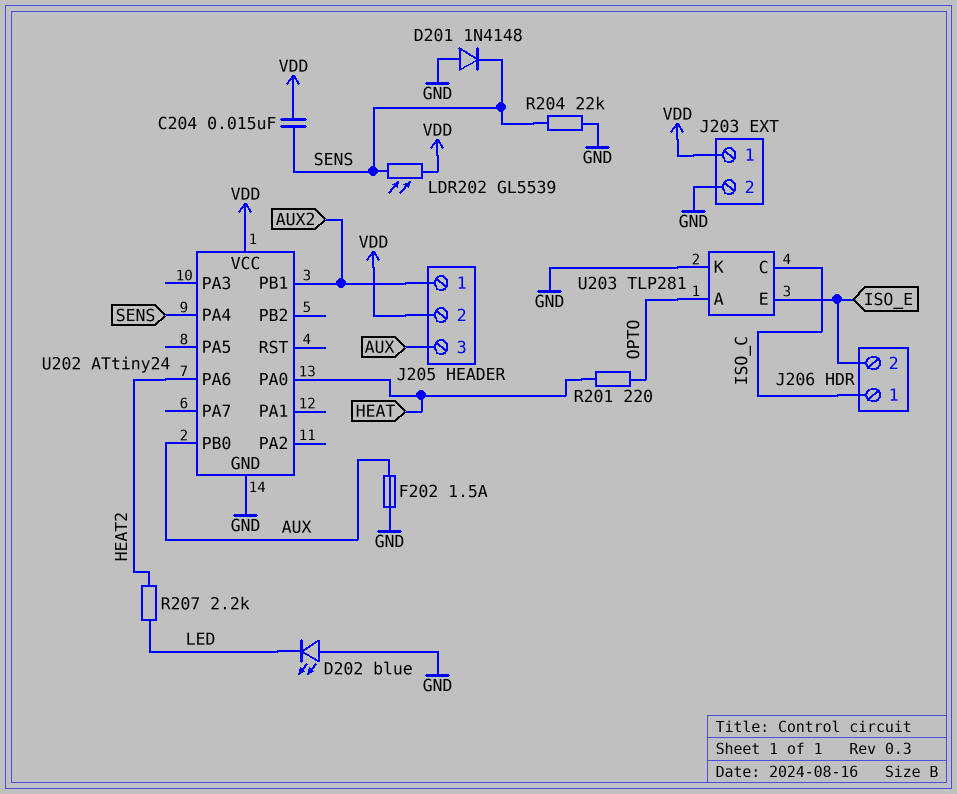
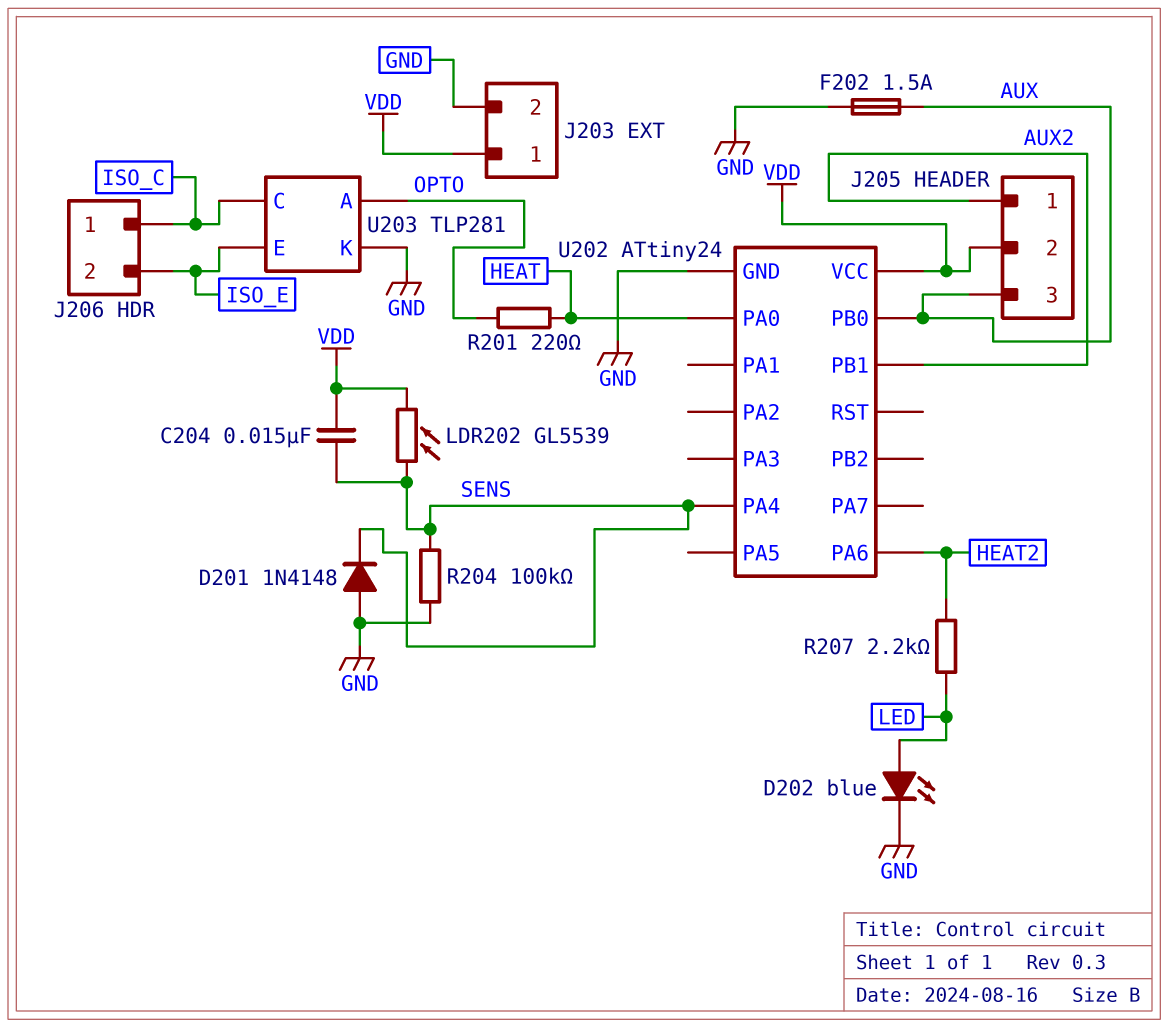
D202: LED blue (A GND, K LED) -> LED blue (A LED, K GND)
R204: 22k (GND, SENS) -> 100k (GND, SENS)

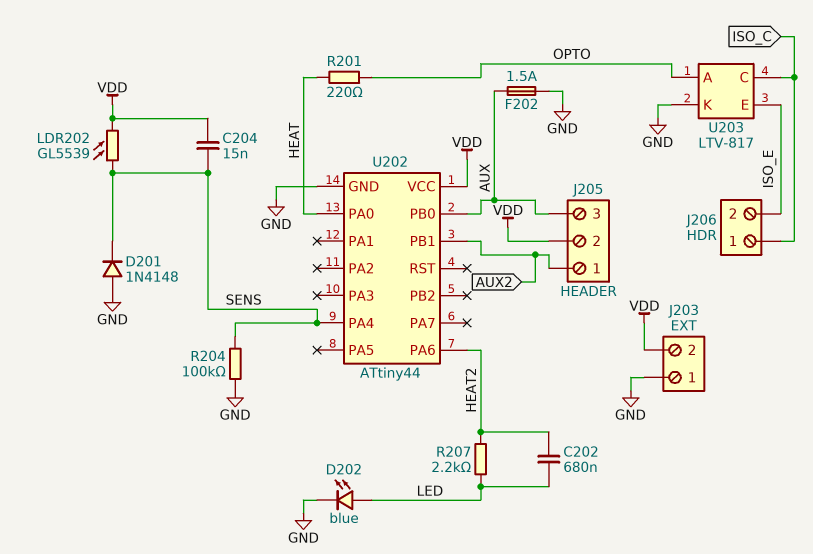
C202: none -> 680nF (HEAT2, LED)
J203 pin 1: VDD -> GND
J203 pin 2: GND -> VDD
U202: ATtiny24 -> ATtiny44
U203: TLP281 -> LTV-817

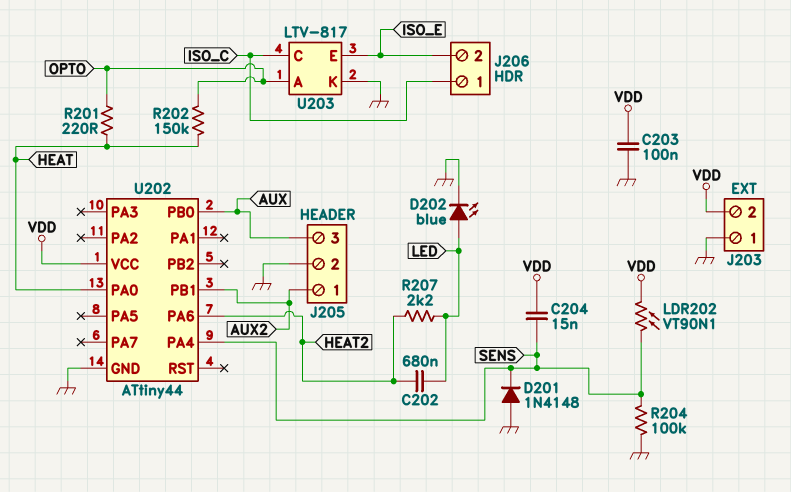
C203: none -> 100nF (GND, VDD)
F202: 1.5A (AUX, GND) -> none
J205 pin 2: VDD -> GND
LDR202: GL5539 (SENS, VDD) -> VT90N1 (SENS, VDD)
R202: none -> 150k (HEAT, OPTO)

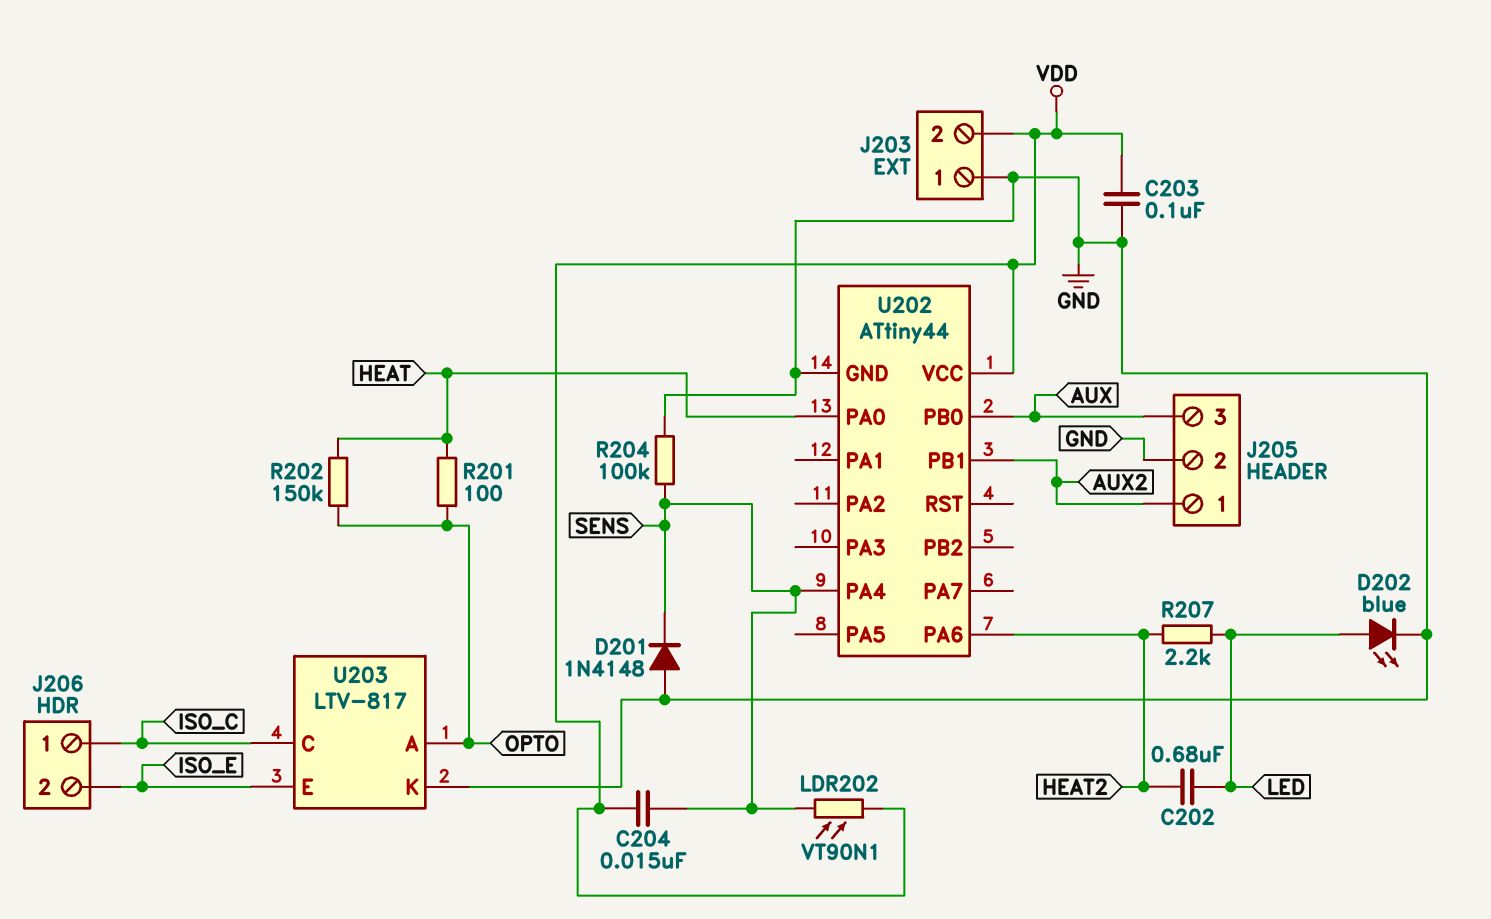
R201: 220 (HEAT, OPTO) -> 100 (HEAT, OPTO)

